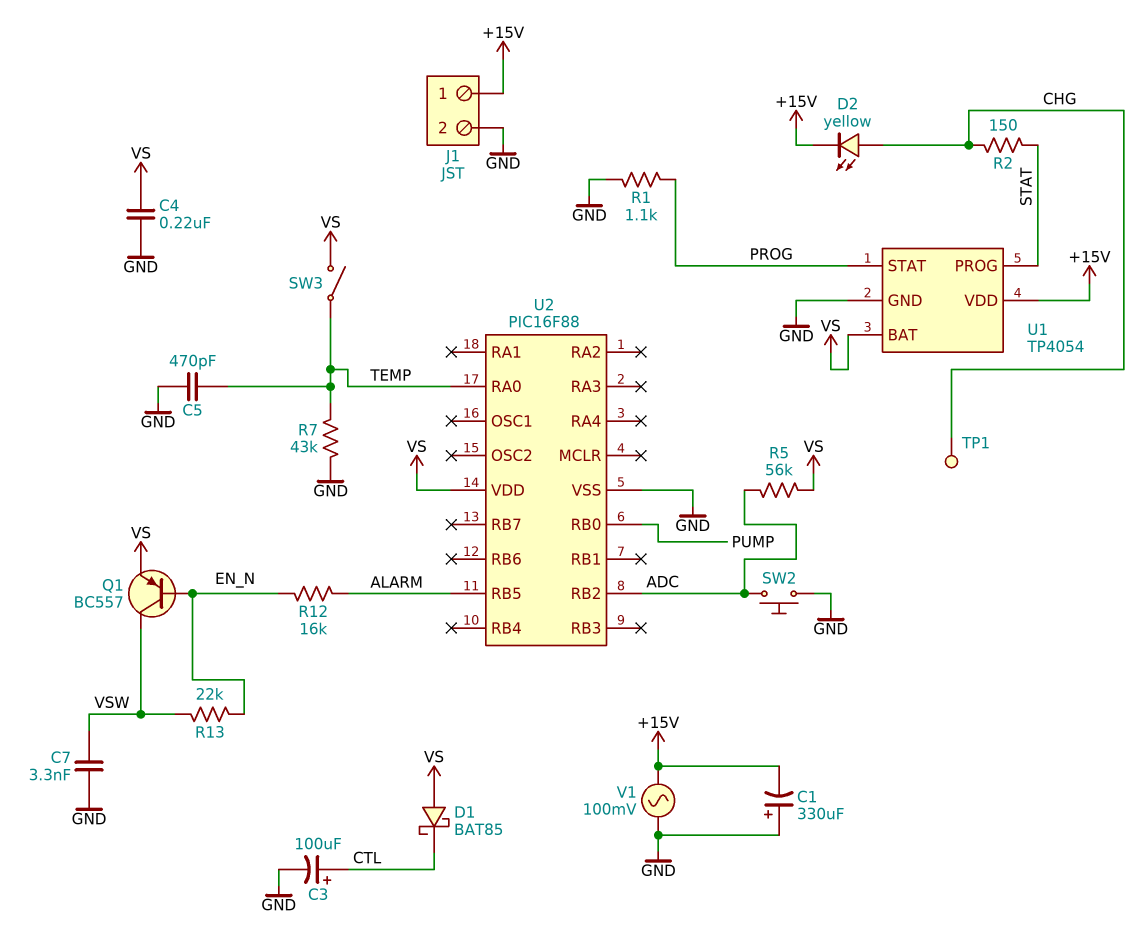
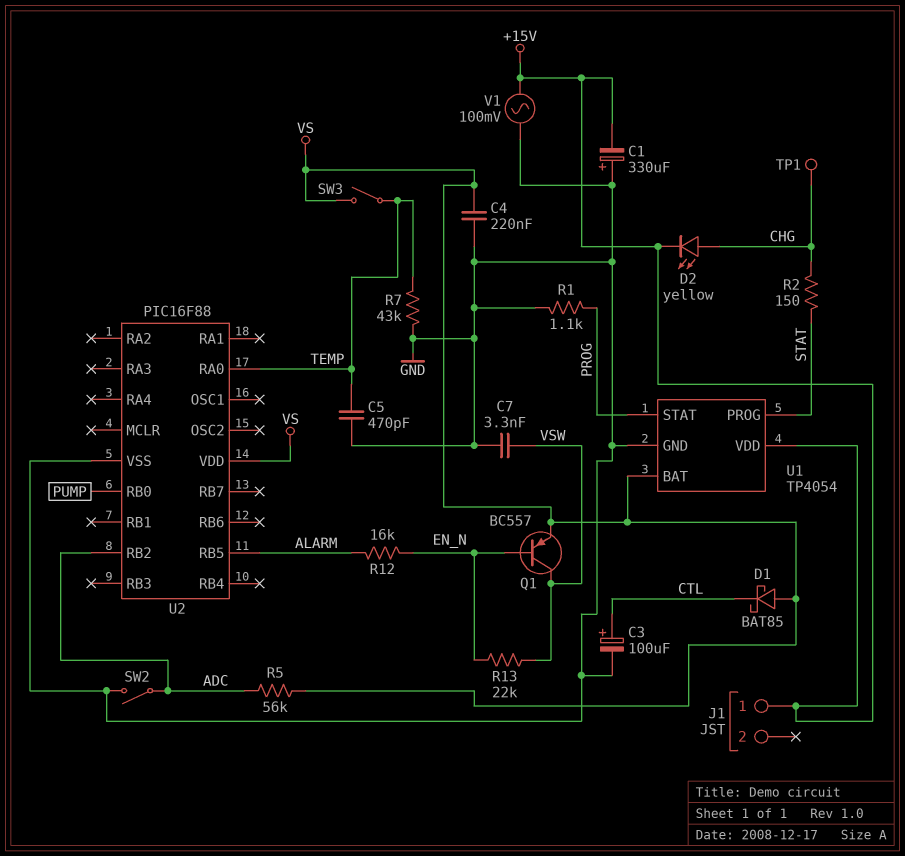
J1 pin 2: GND -> none
SW2: button (ADC, GND) -> switch (ADC, GND)

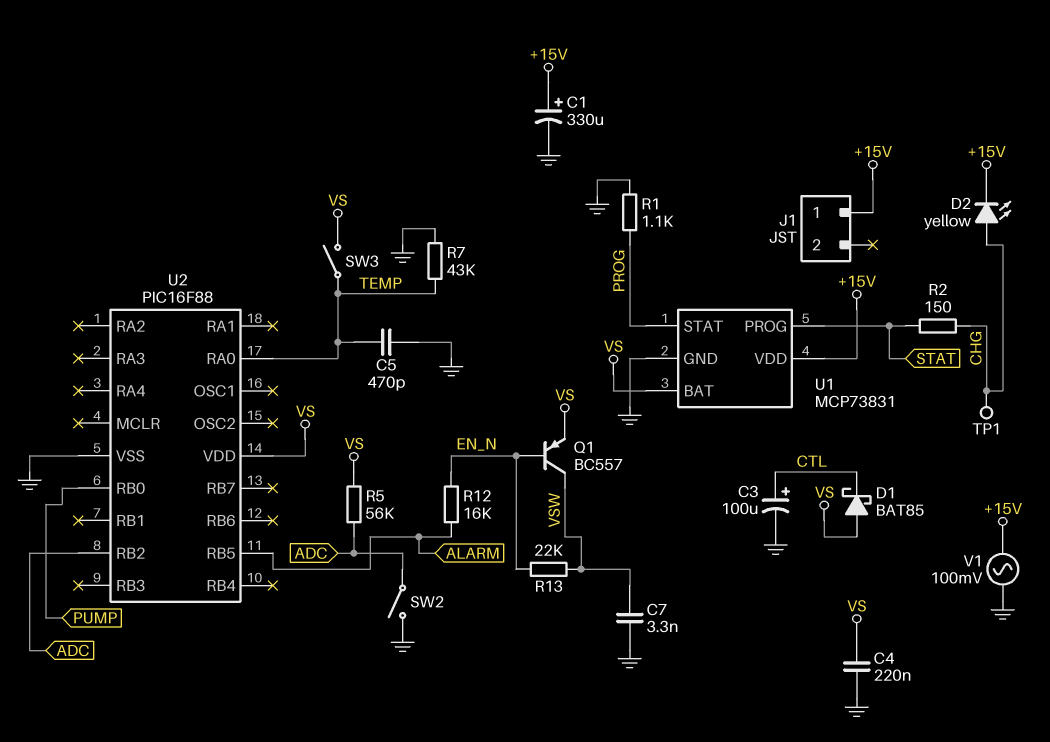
C1: 330uF (plus GND, minus +15V) -> 330uF (plus +15V, minus GND)
U1: TP4054 -> MCP73831

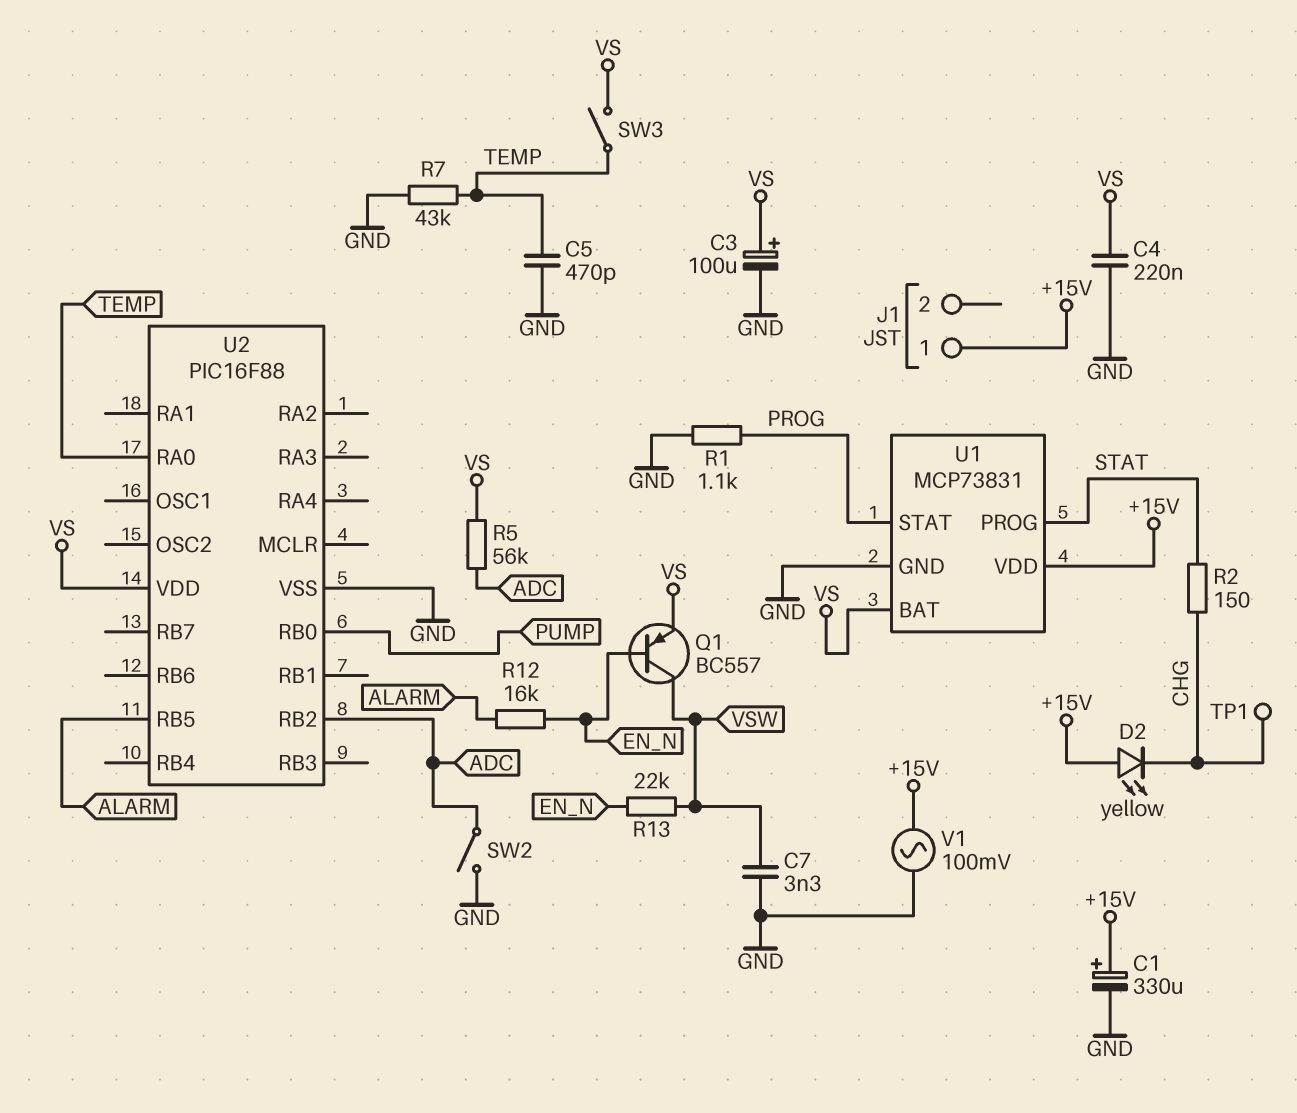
C3: 100uF (plus CTL, minus GND) -> 100uF (plus VS, minus GND)
D1: schottky BAT85 (A VS, K CTL) -> none
D2: LED yellow (A CHG, K +15V) -> LED yellow (A +15V, K CHG)

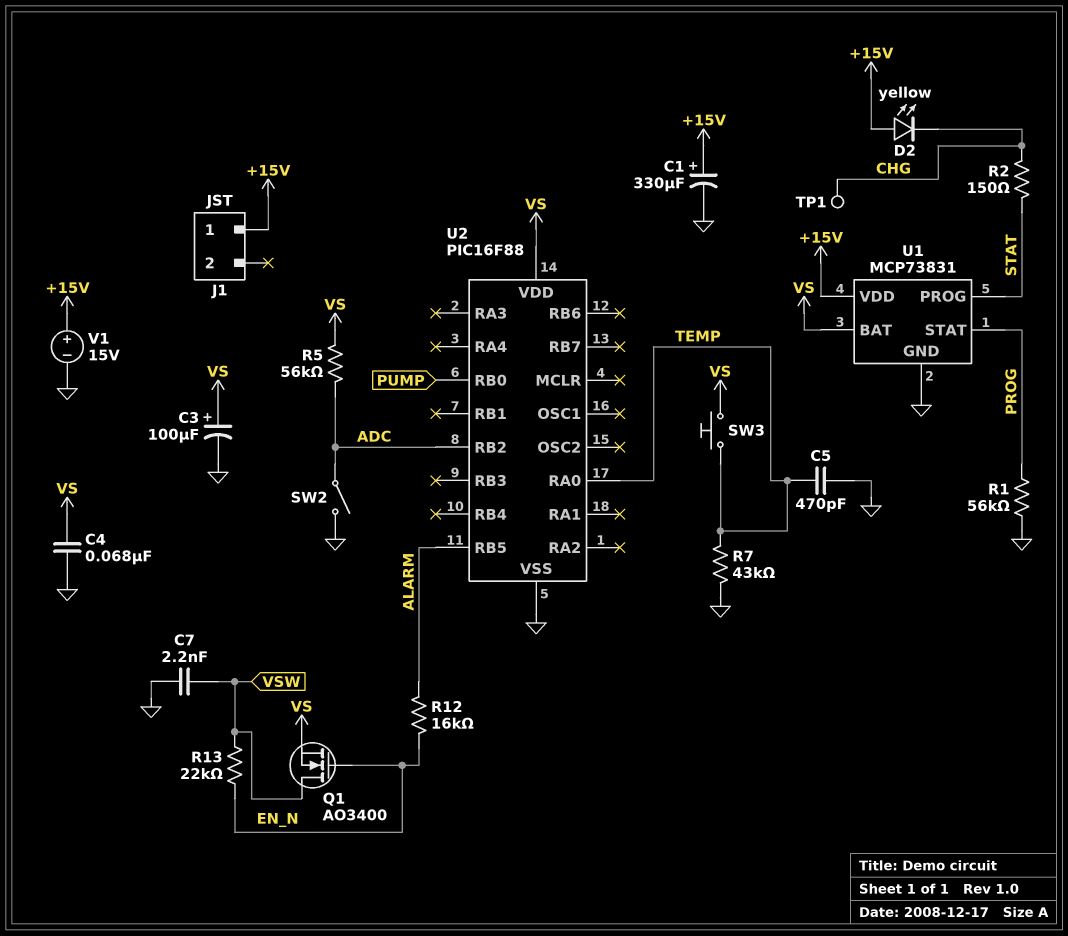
C4: 220nF (GND, VS) -> 68nF (GND, VS)
C7: 3.3nF (GND, VSW) -> 2.2nF (GND, VSW)
Q1: PNP BC557 (B EN_N, C VSW, E VS) -> NMOS AO3400 (G EN_N, D VSW, S VS)
R1: 1.1k (GND, PROG) -> 56k (GND, PROG)
SW3: switch (TEMP, VS) -> button (TEMP, VS)
V1: AC 100mV (+15V, GND) -> 15V (plus +15V, minus GND)

